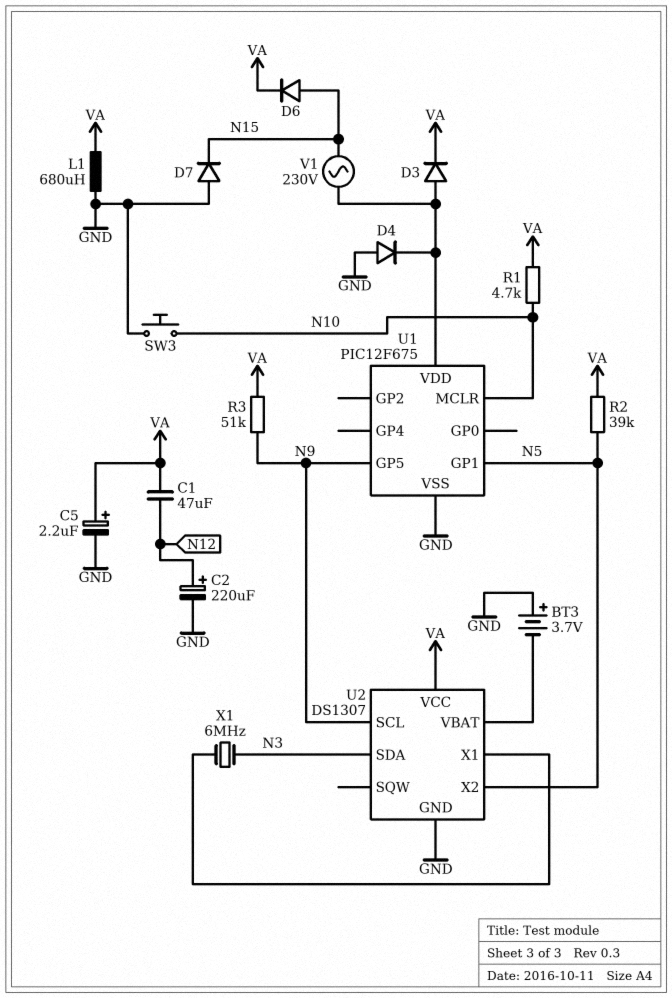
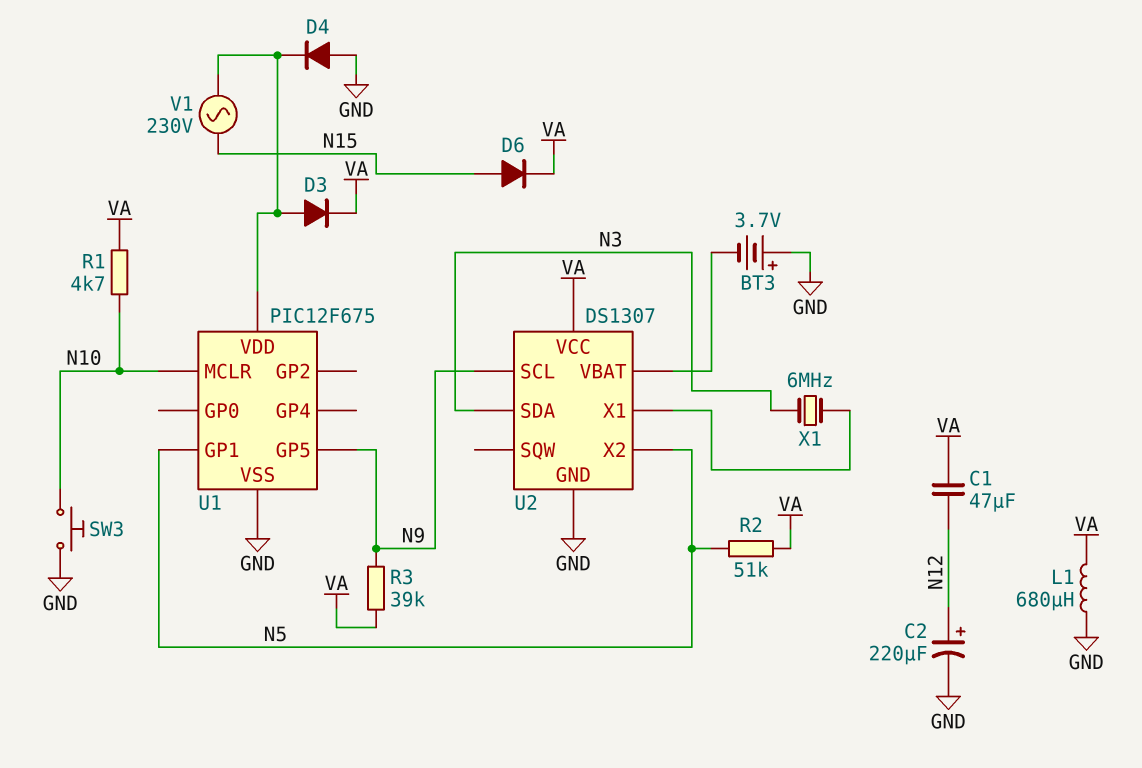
C5: 2.2uF (plus VA, minus GND) -> none
D7: diode (A GND, K N15) -> none
R2: 39k (N5, VA) -> 51k (N5, VA)
R3: 51k (N9, VA) -> 39k (N9, VA)

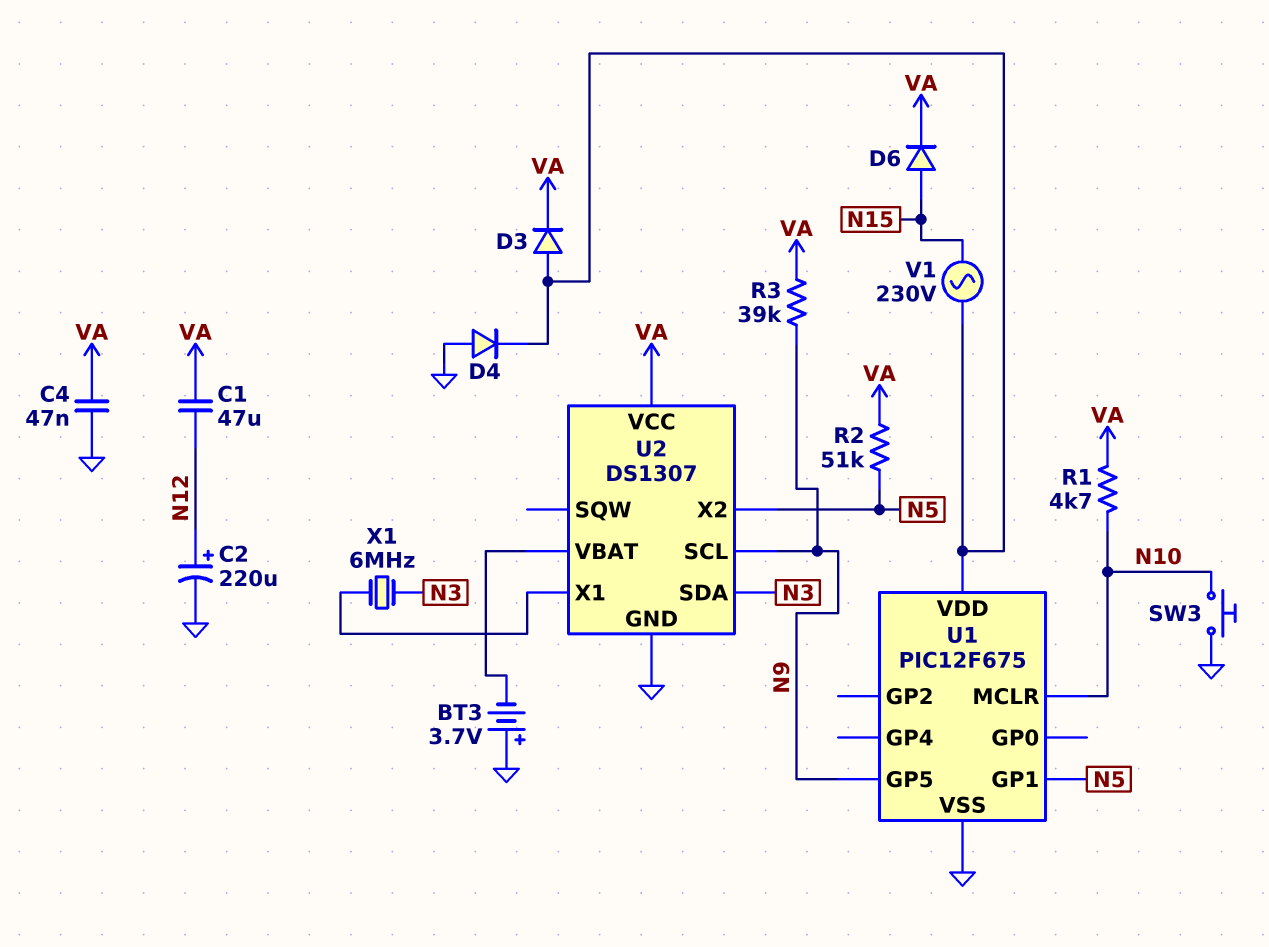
C4: none -> 47nF (GND, VA)
L1: 680uH (GND, VA) -> none

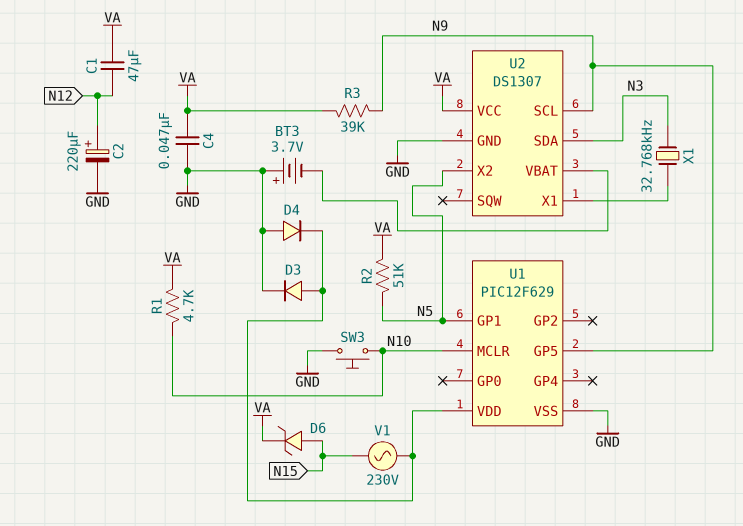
D3: diode (A U1/VDD, K VA) -> diode (A U1/VDD, K GND)
D6: diode (A N15, K VA) -> zener (A N15, K VA)
U1: PIC12F675 -> PIC12F629
X1: 6MHz (N3, U2/X1) -> 32.768kHz (N3, U2/X1)

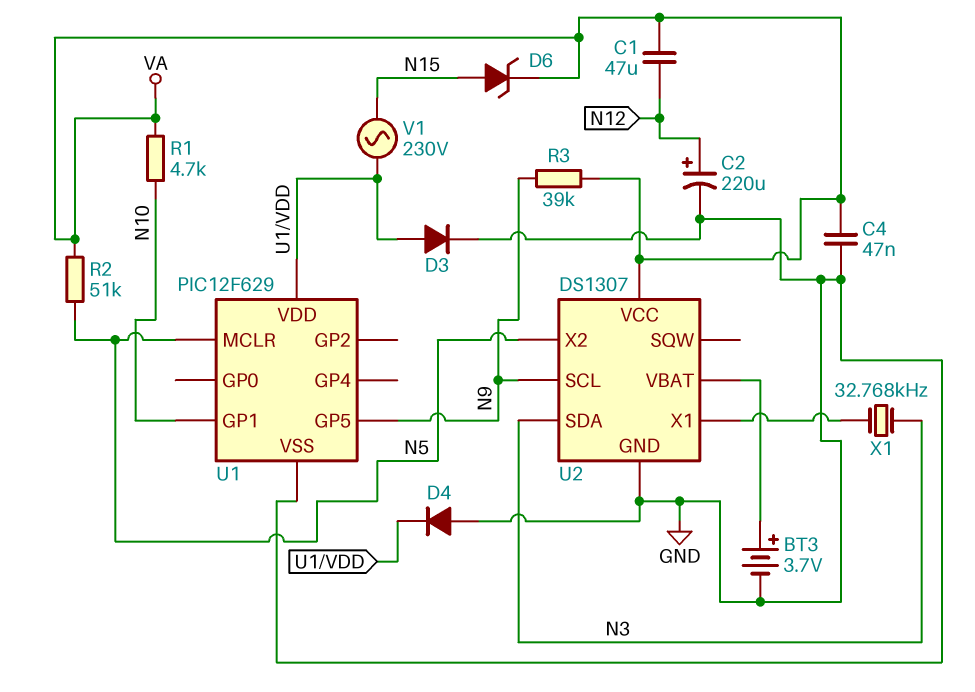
BT3: 3.7V (plus GND, minus U2/VBAT) -> 3.7V (plus U2/VBAT, minus GND)
SW3: button (GND, N10) -> none
U1 pin GP1: N5 -> N10
U1 pin MCLR: N10 -> N5

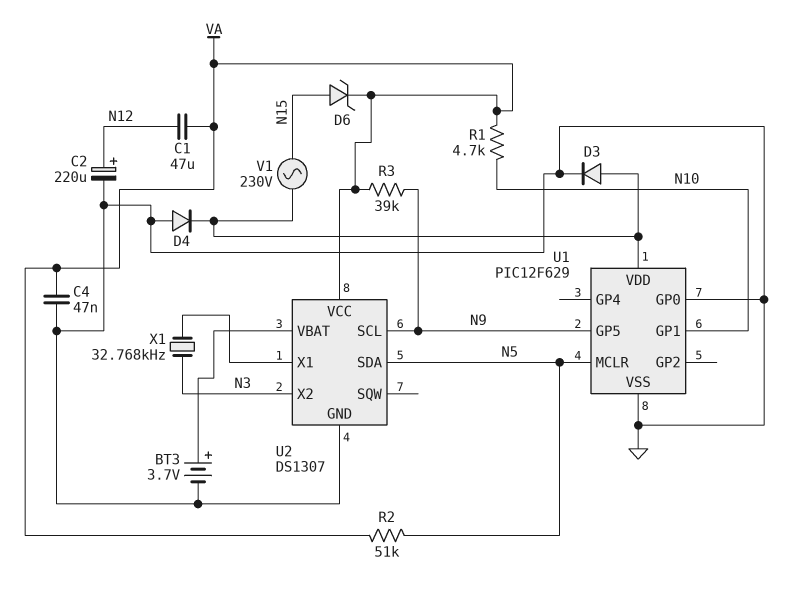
U1 pin GP0: none -> GND
U2 pin SDA: N3 -> N5
U2 pin X2: N5 -> N3

